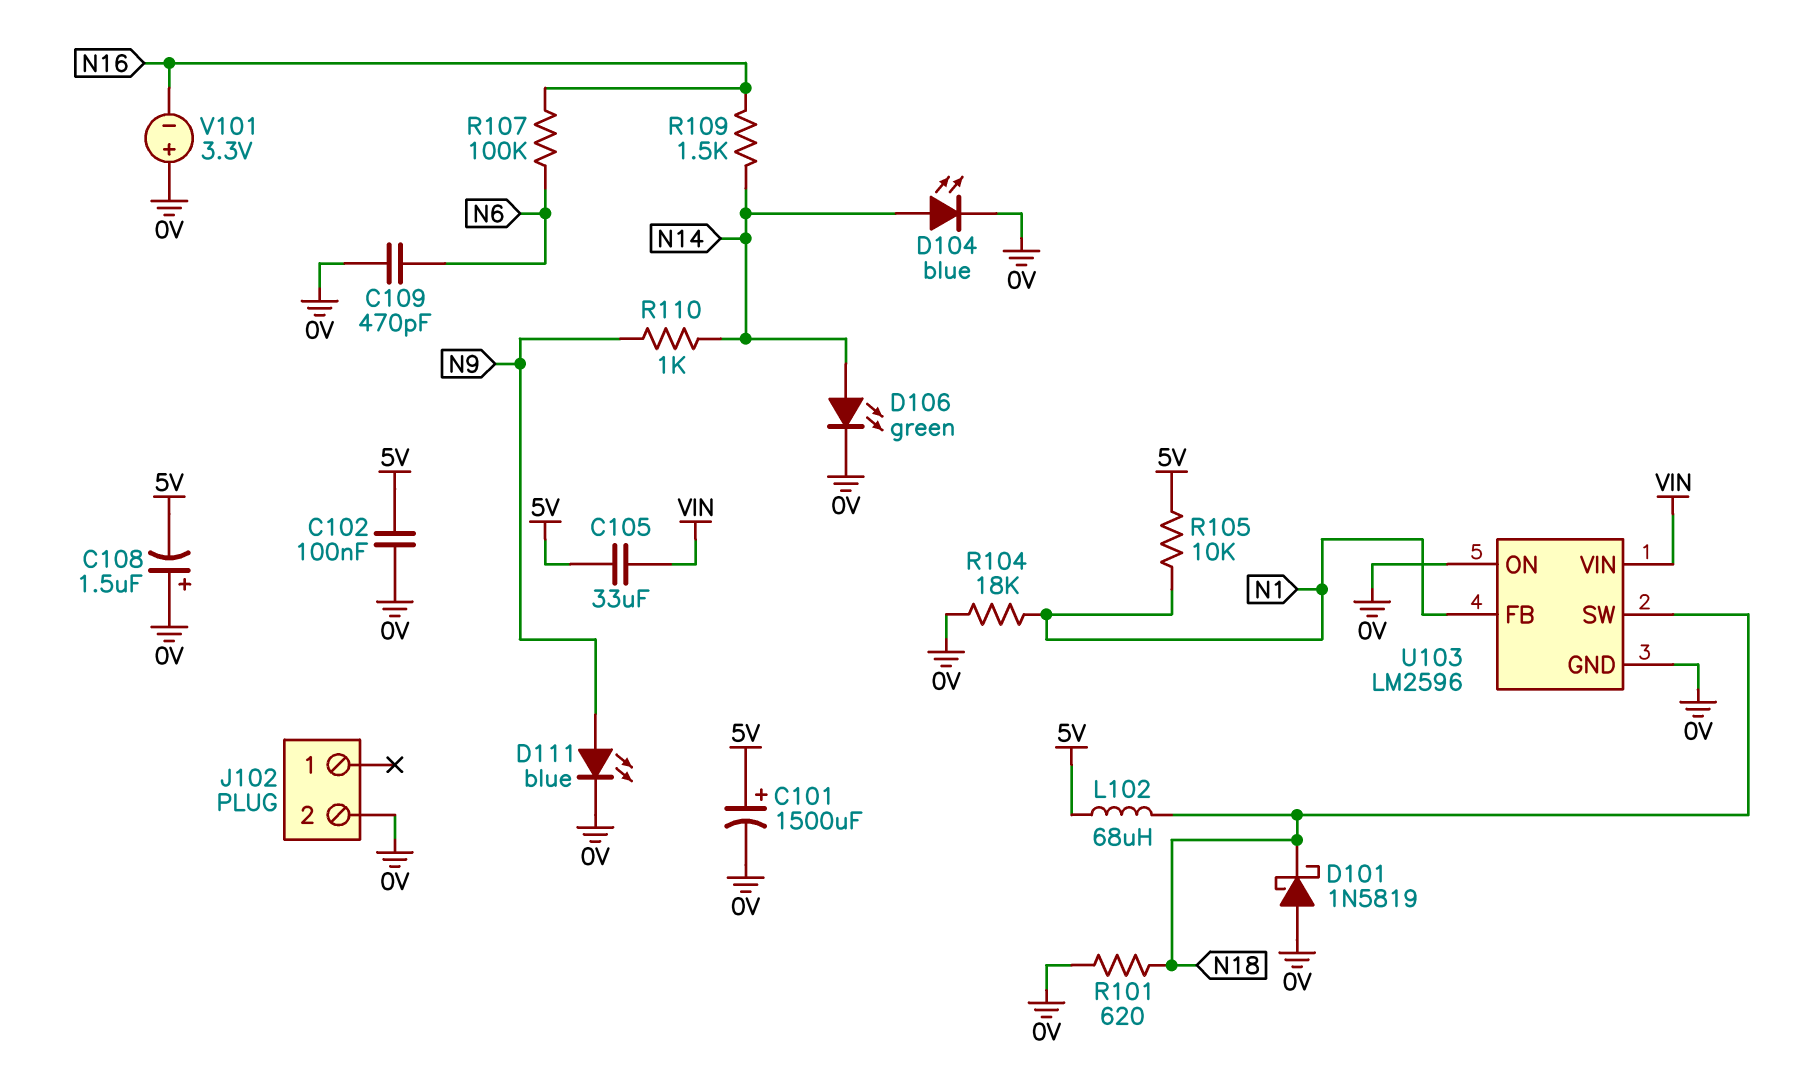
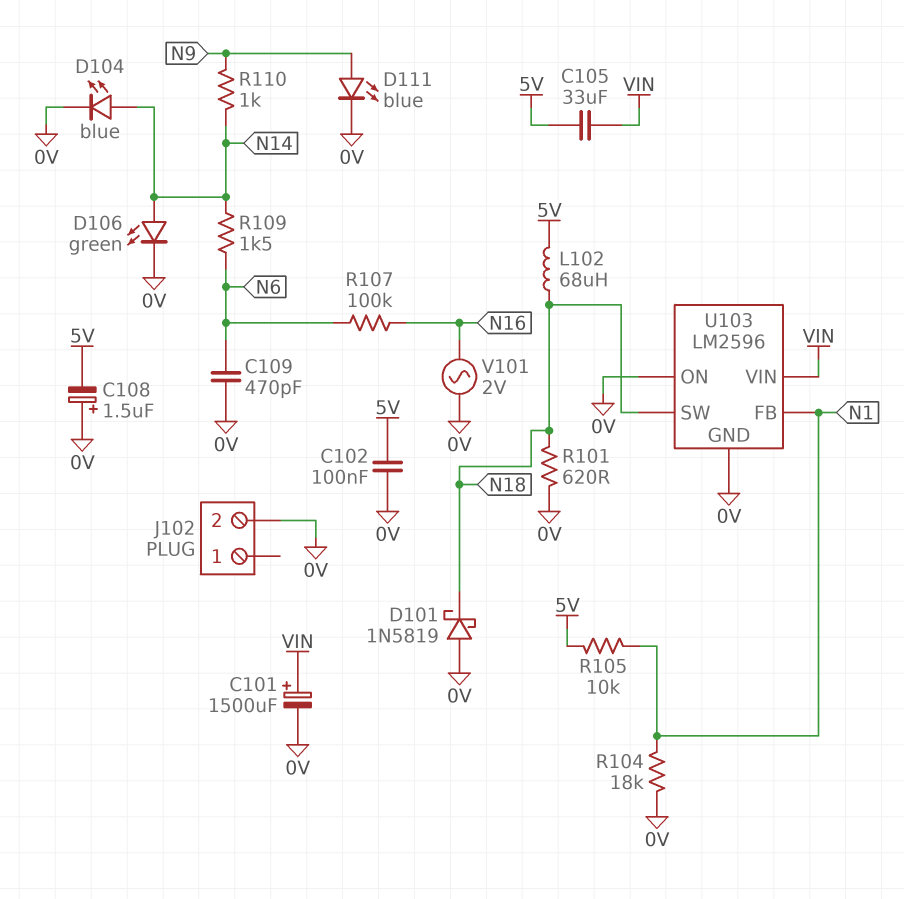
C101: 1500uF (plus 5V, minus 0V) -> 1500uF (plus VIN, minus 0V)
R109: 1.5k (N14, N16) -> 1.5k (N6, N14)
V101: 3.3V (plus 0V, minus N16) -> AC 2V (0V, N16)

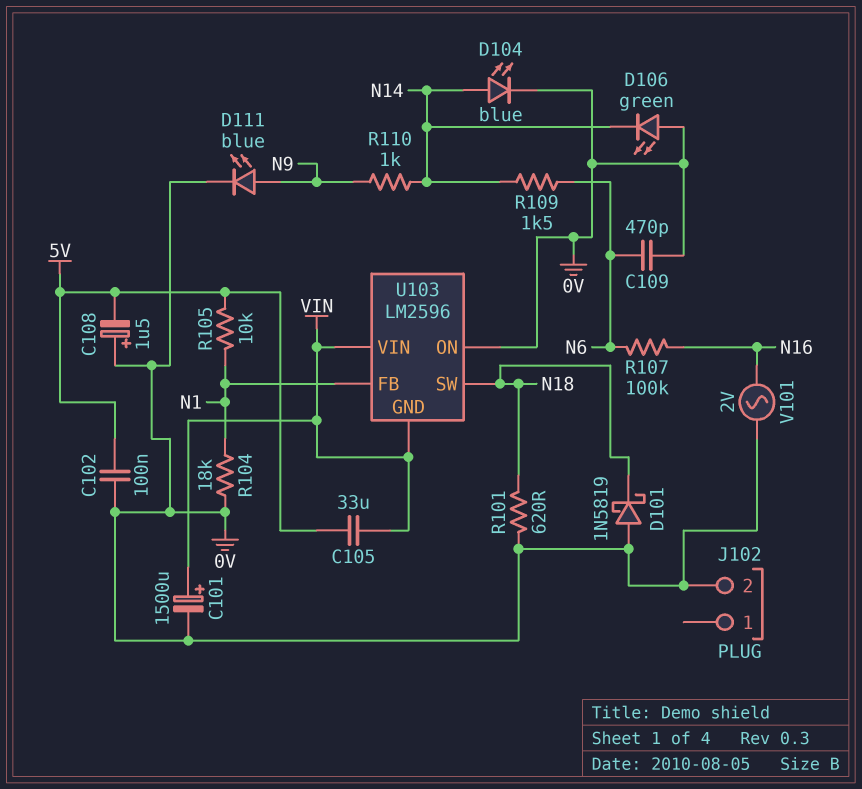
D106: LED green (A N14, K 0V) -> LED green (A 0V, K N14)
L102: 68uH (5V, N18) -> none
U103 pin GND: 0V -> VIN

